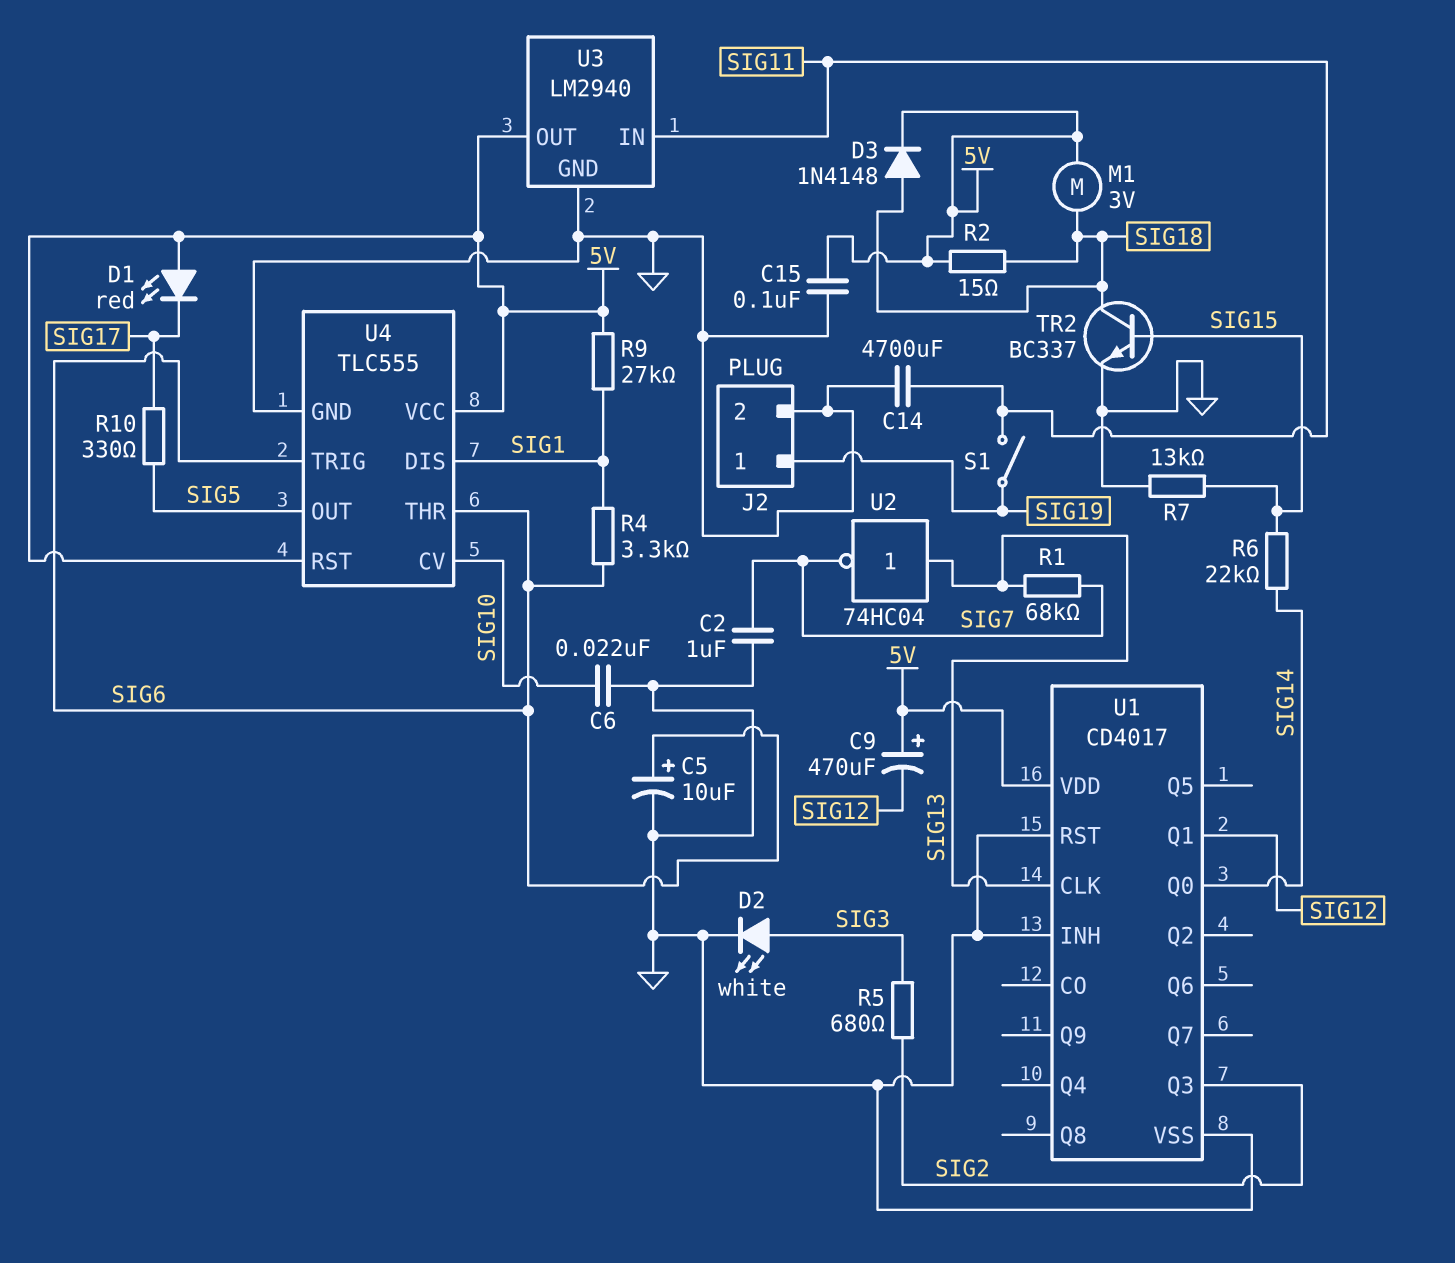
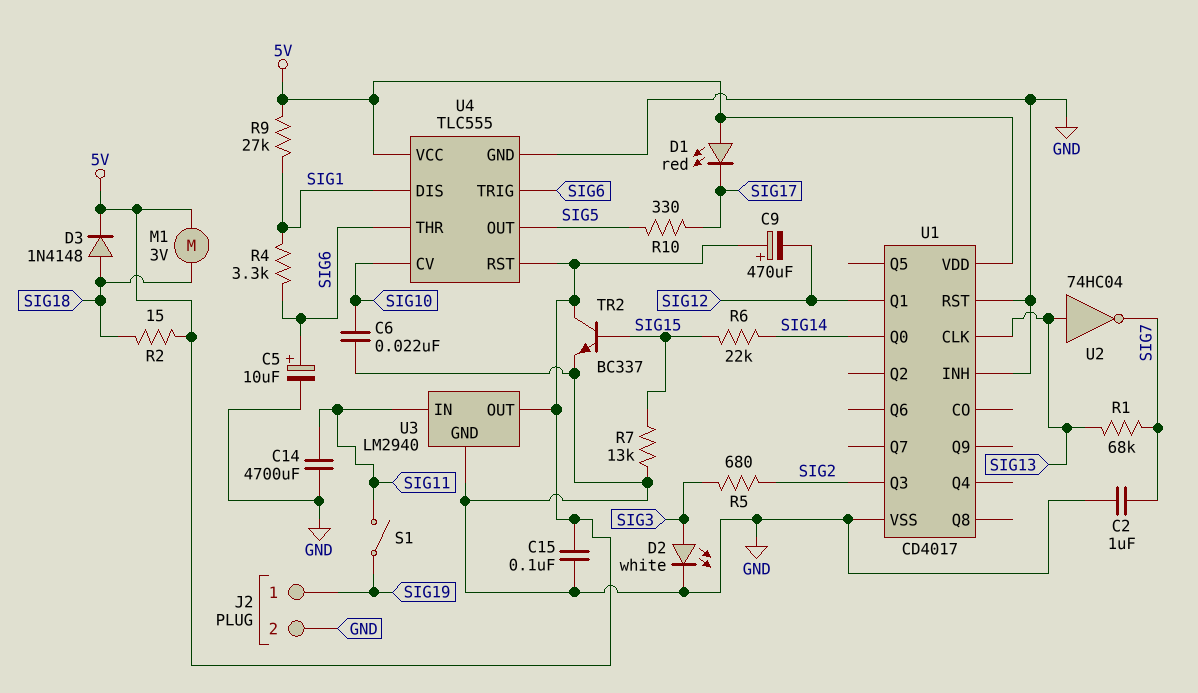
TR2: NPN BC337 (B SIG15, C SIG18, E GND) -> NPN BC337 (B SIG15, C 5V, E GND)

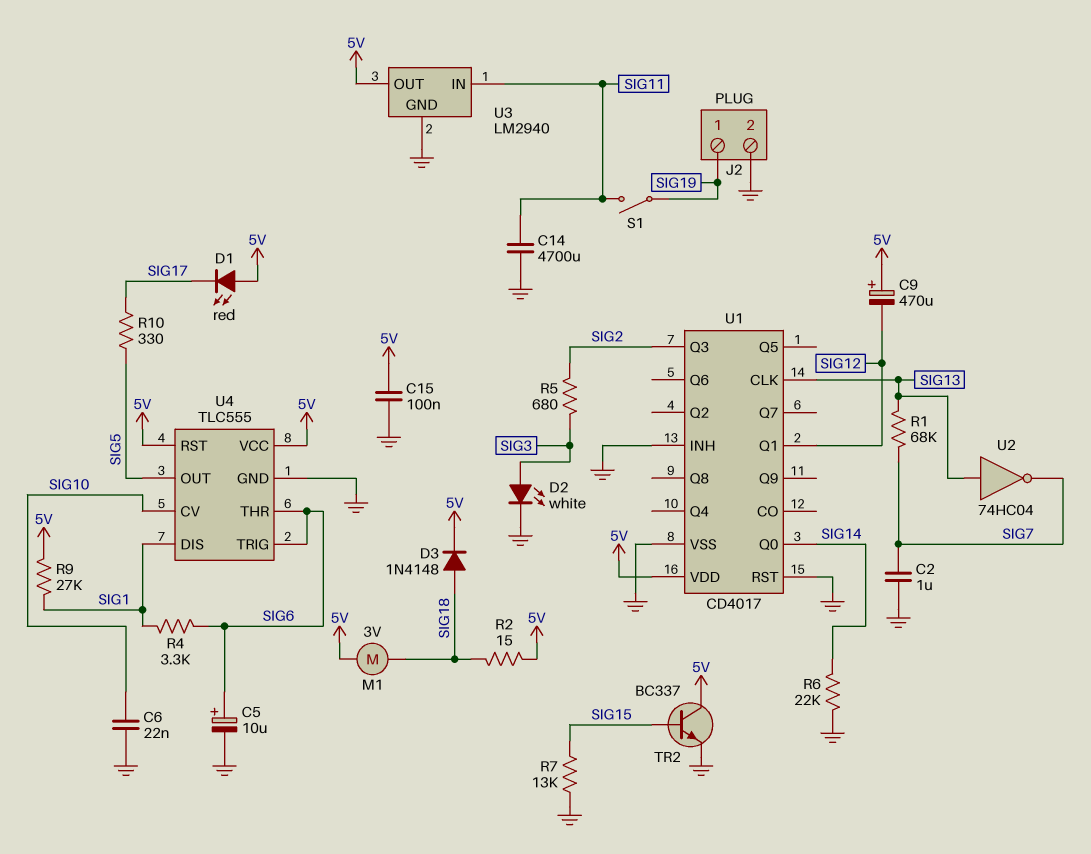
R6: 22k (SIG14, SIG15) -> 22k (GND, SIG14)

